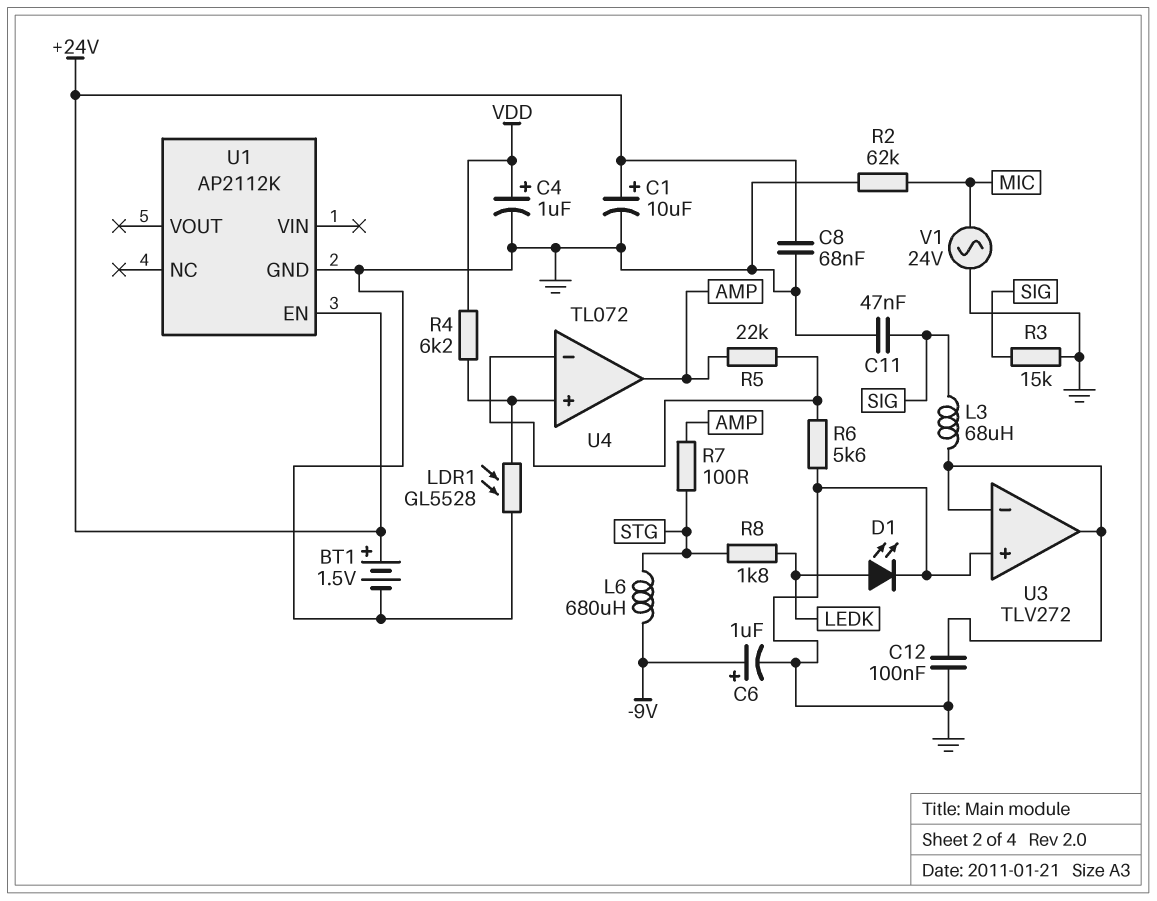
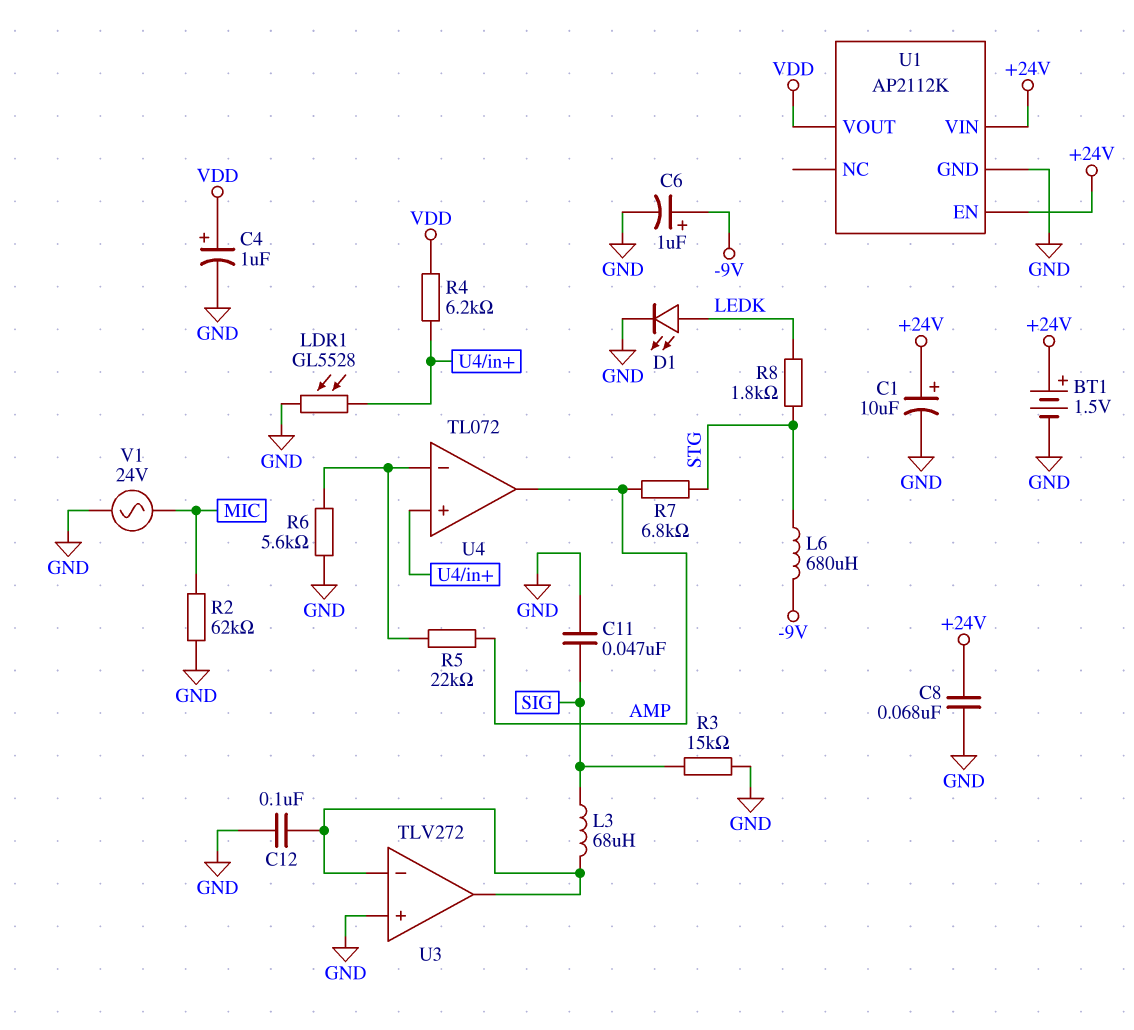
R7: 100 (AMP, STG) -> 6.8k (AMP, STG)
U1 pin VIN: none -> +24V
U1 pin VOUT: none -> VDD

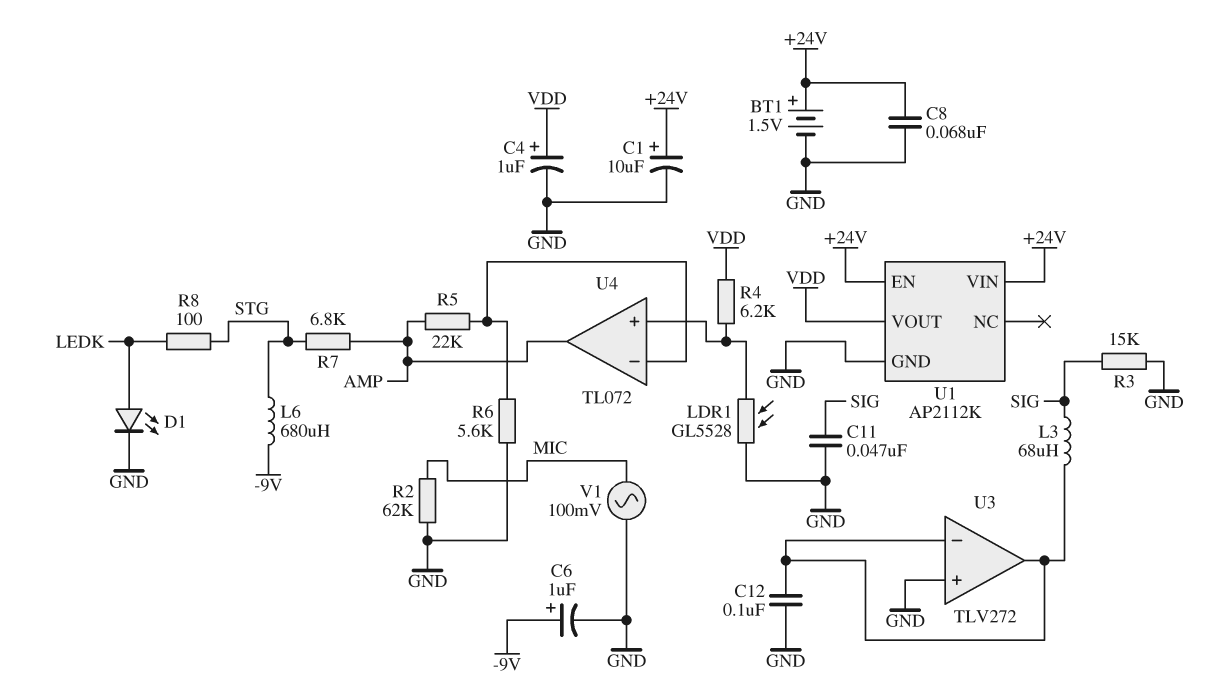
R8: 1.8k (LEDK, STG) -> 100 (LEDK, STG)
V1: AC 24V (GND, MIC) -> AC 100mV (GND, MIC)

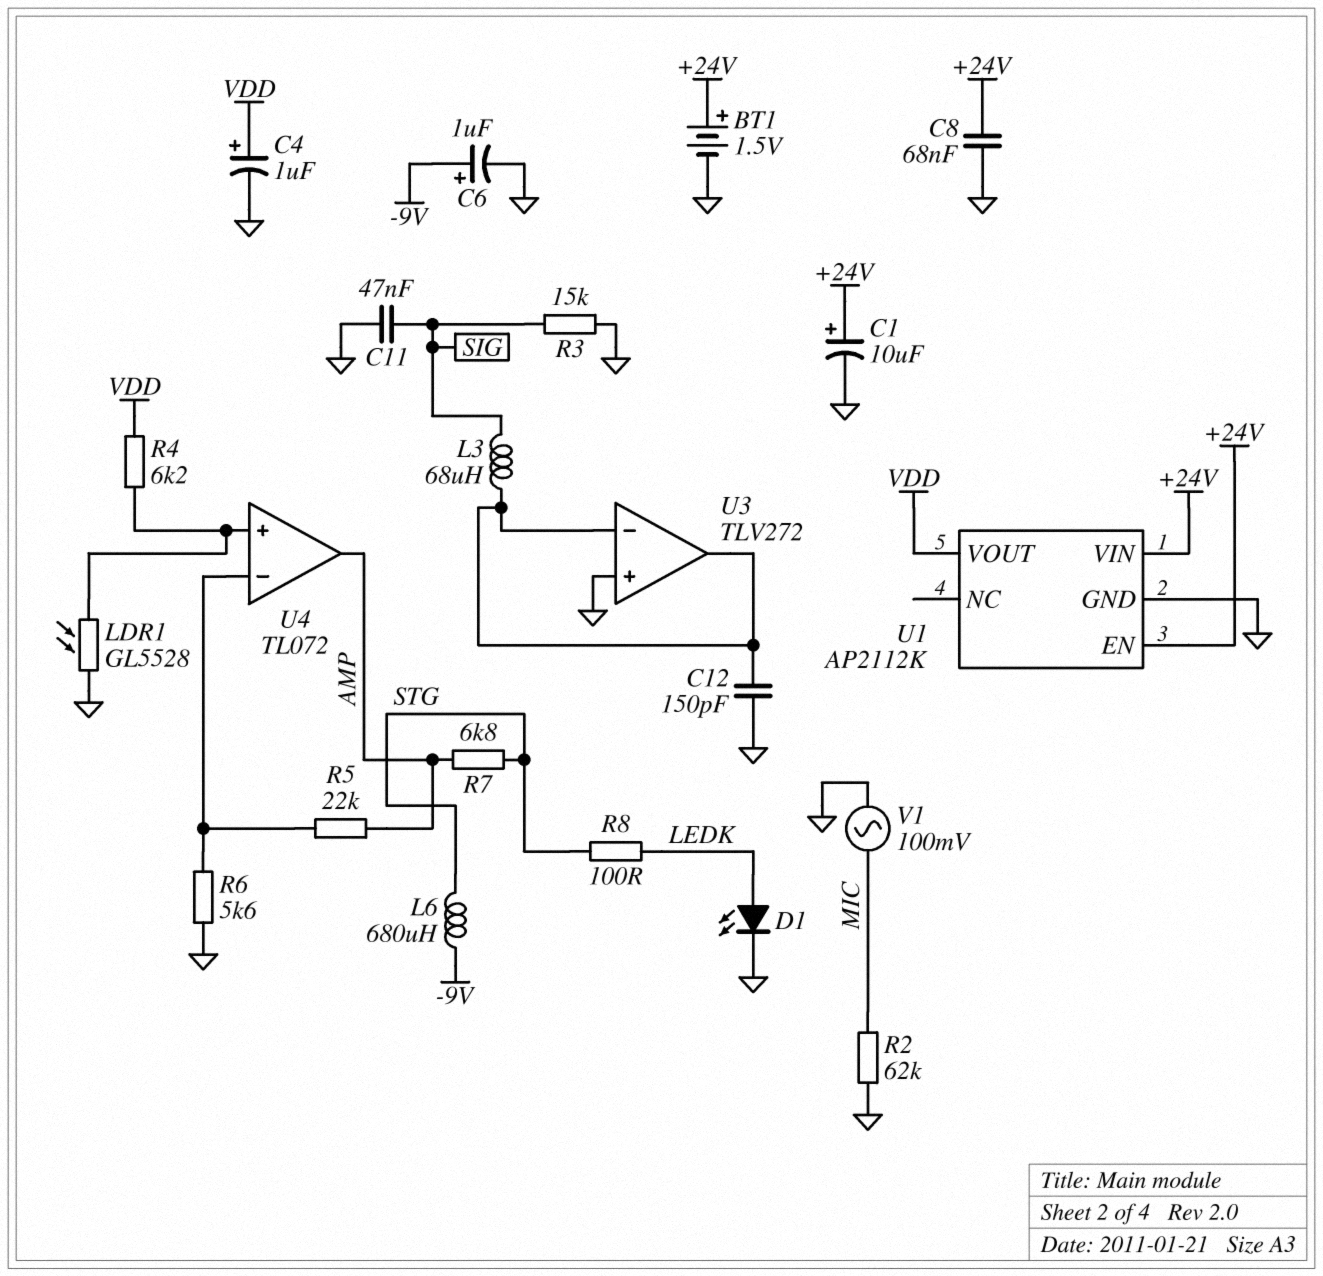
C12: 100nF (GND, U3/in-) -> 150pF (GND, U3/in-)

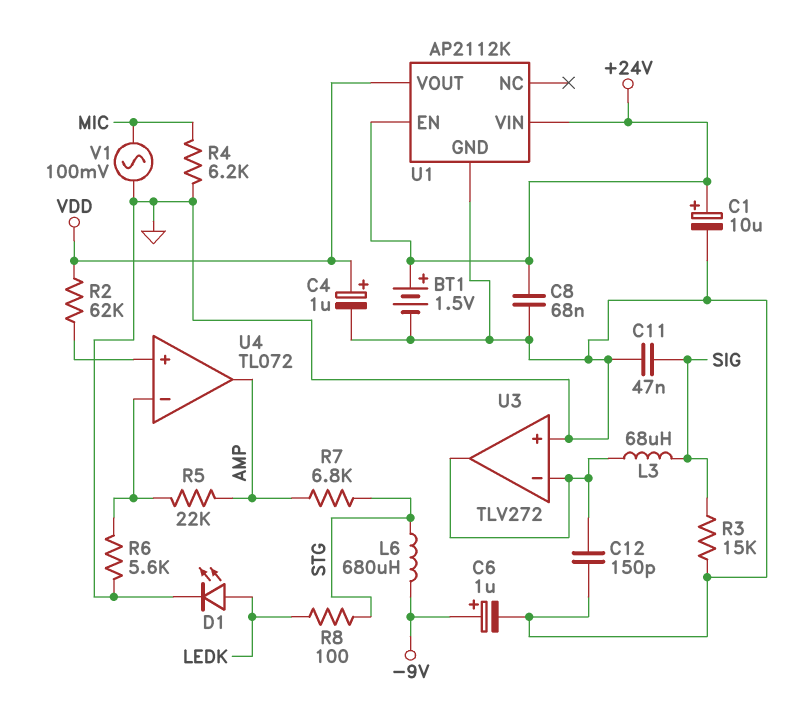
LDR1: GL5528 (GND, U4/in+) -> none
R2: 62k (GND, MIC) -> 62k (U4/in+, VDD)
R4: 6.2k (U4/in+, VDD) -> 6.2k (GND, MIC)

